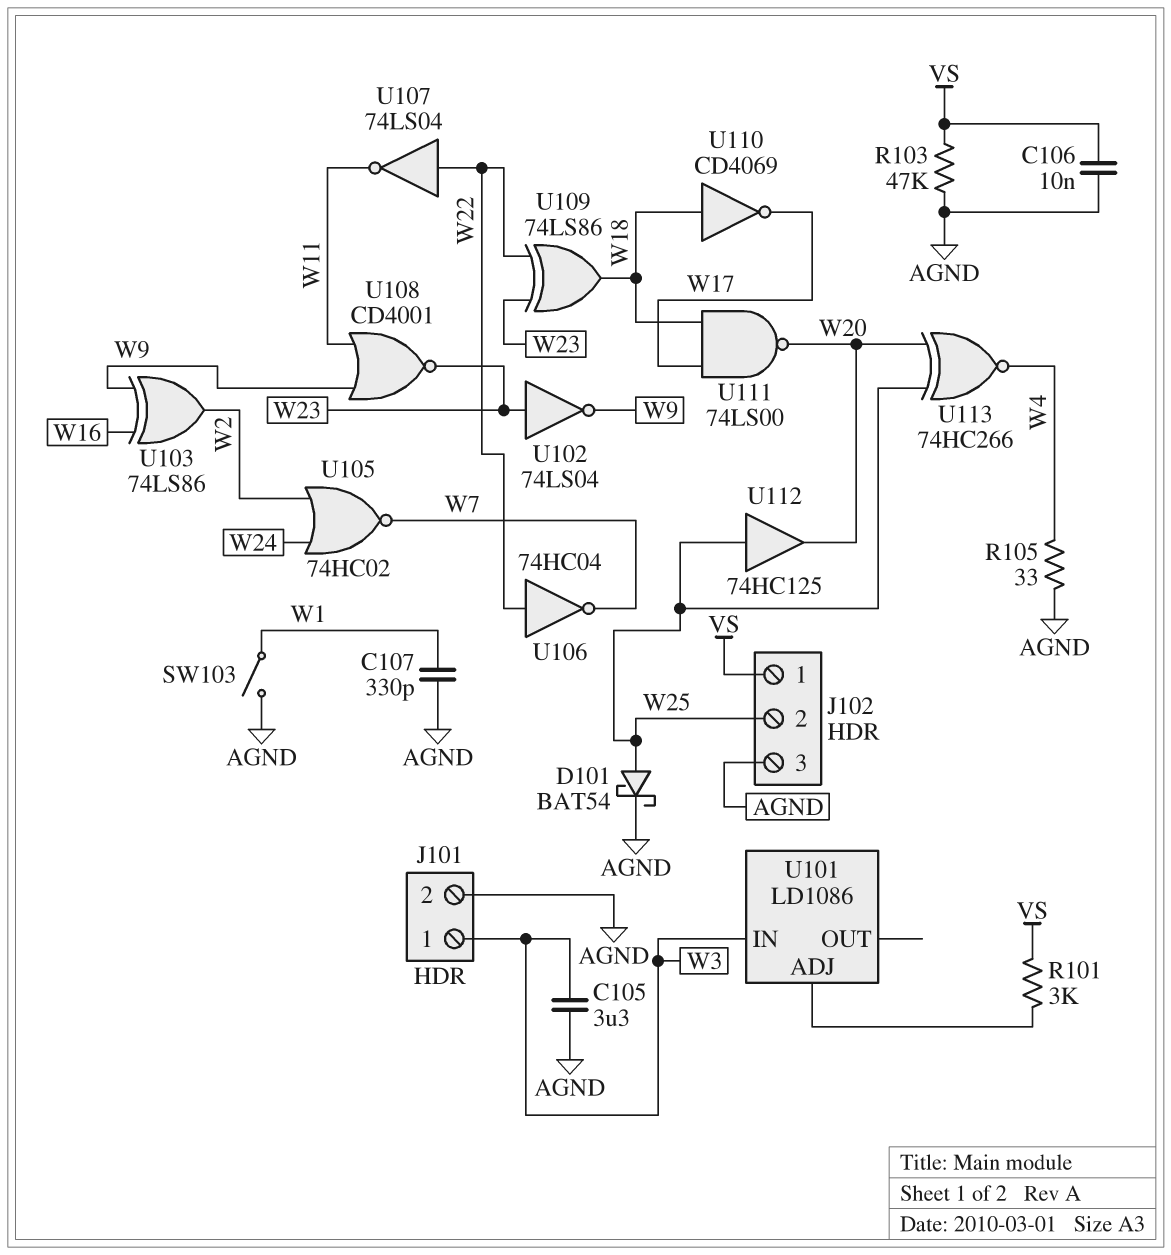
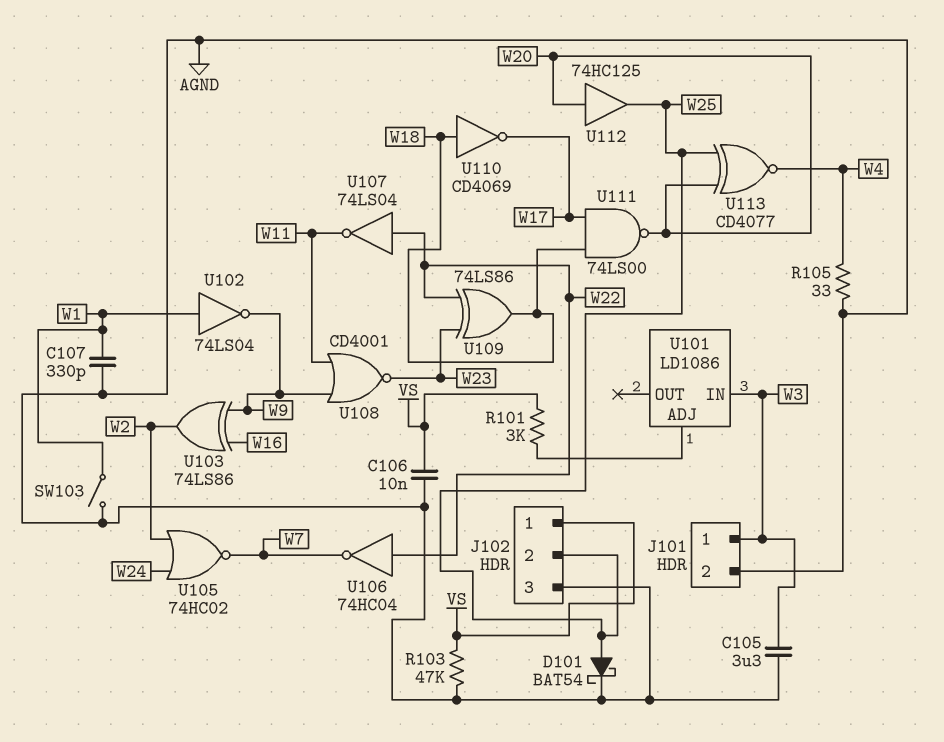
U102: NOT 74LS04 (in W23, out W9) -> NOT 74LS04 (in W1, out W9)
U112: buffer 74HC125 (in W25, out W20) -> buffer 74HC125 (in W20, out W25)
U113: XNOR 74HC266 (in W20, in W25, out W4) -> XNOR CD4077 (in W20, in W25, out W4)

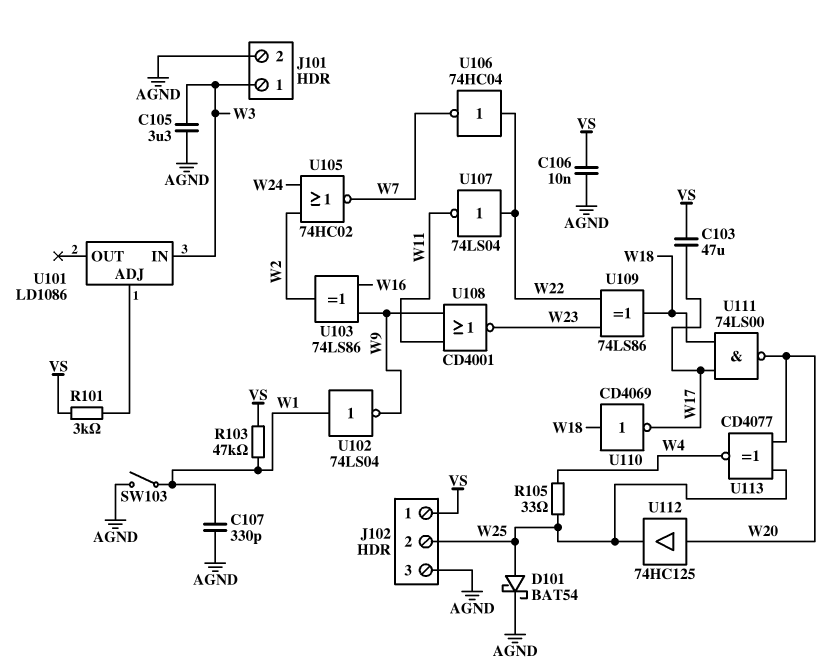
C103: none -> 47uF (VS, W17)
R103: 47k (AGND, VS) -> 47k (VS, W1)
R105: 33 (AGND, W4) -> 33 (W4, W25)

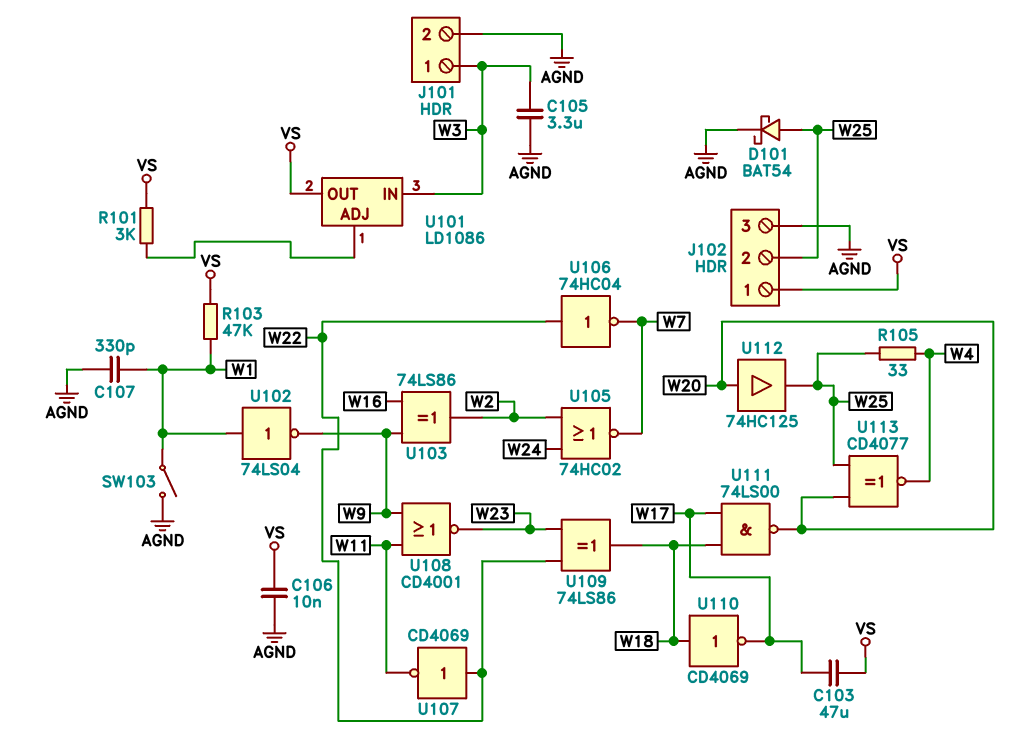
U101 pin OUT: none -> VS
U107: NOT 74LS04 (in W22, out W11) -> NOT CD4069 (in W22, out W11)

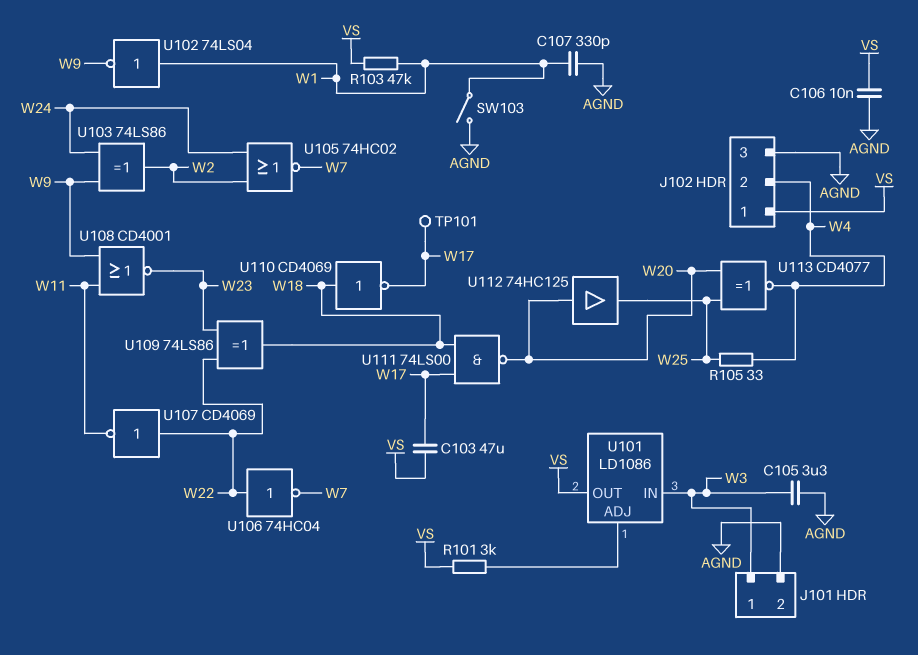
D101: schottky BAT54 (A W25, K AGND) -> none
J102 pin 2: W25 -> W4
TP101: none -> test point (W17)
U103: XOR 74LS86 (in W9, in W16, out W2) -> XOR 74LS86 (in W9, in W24, out W2)

